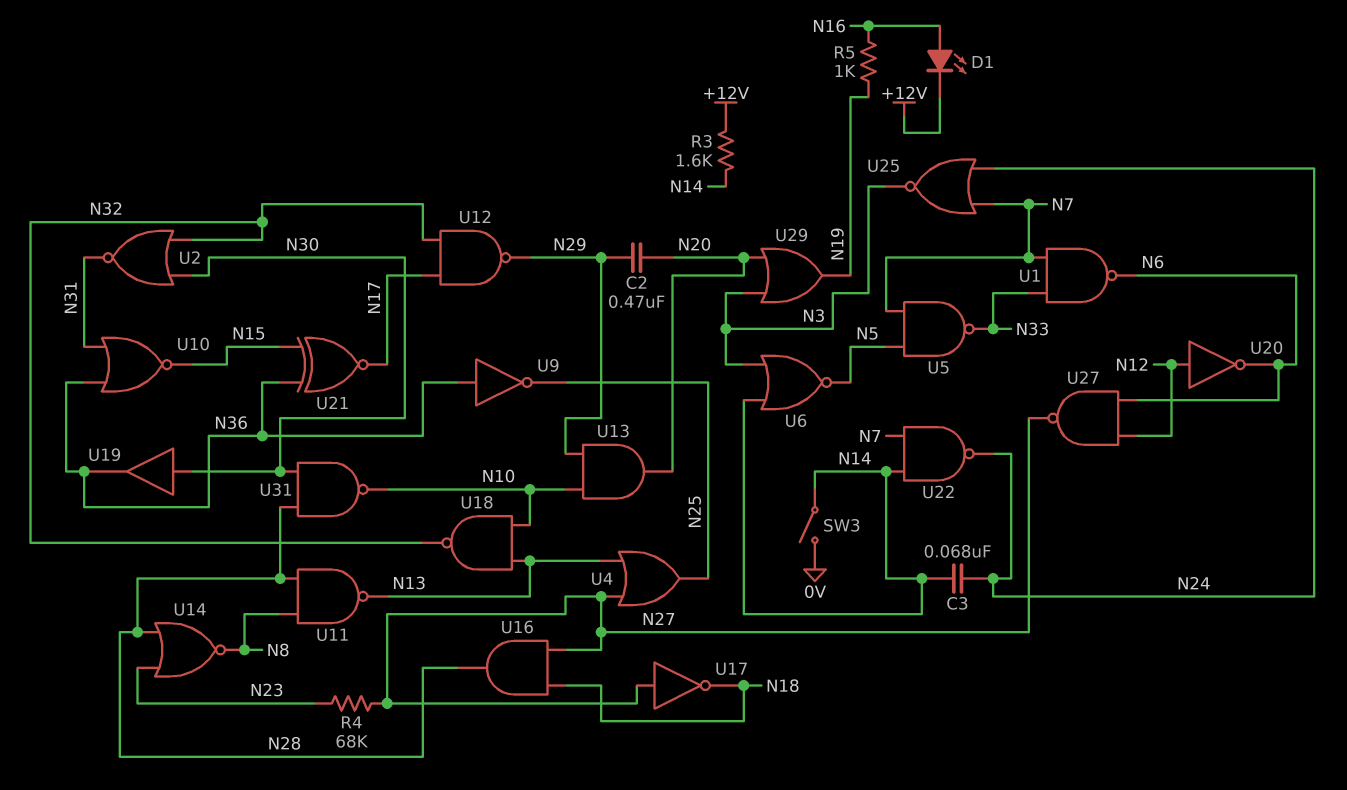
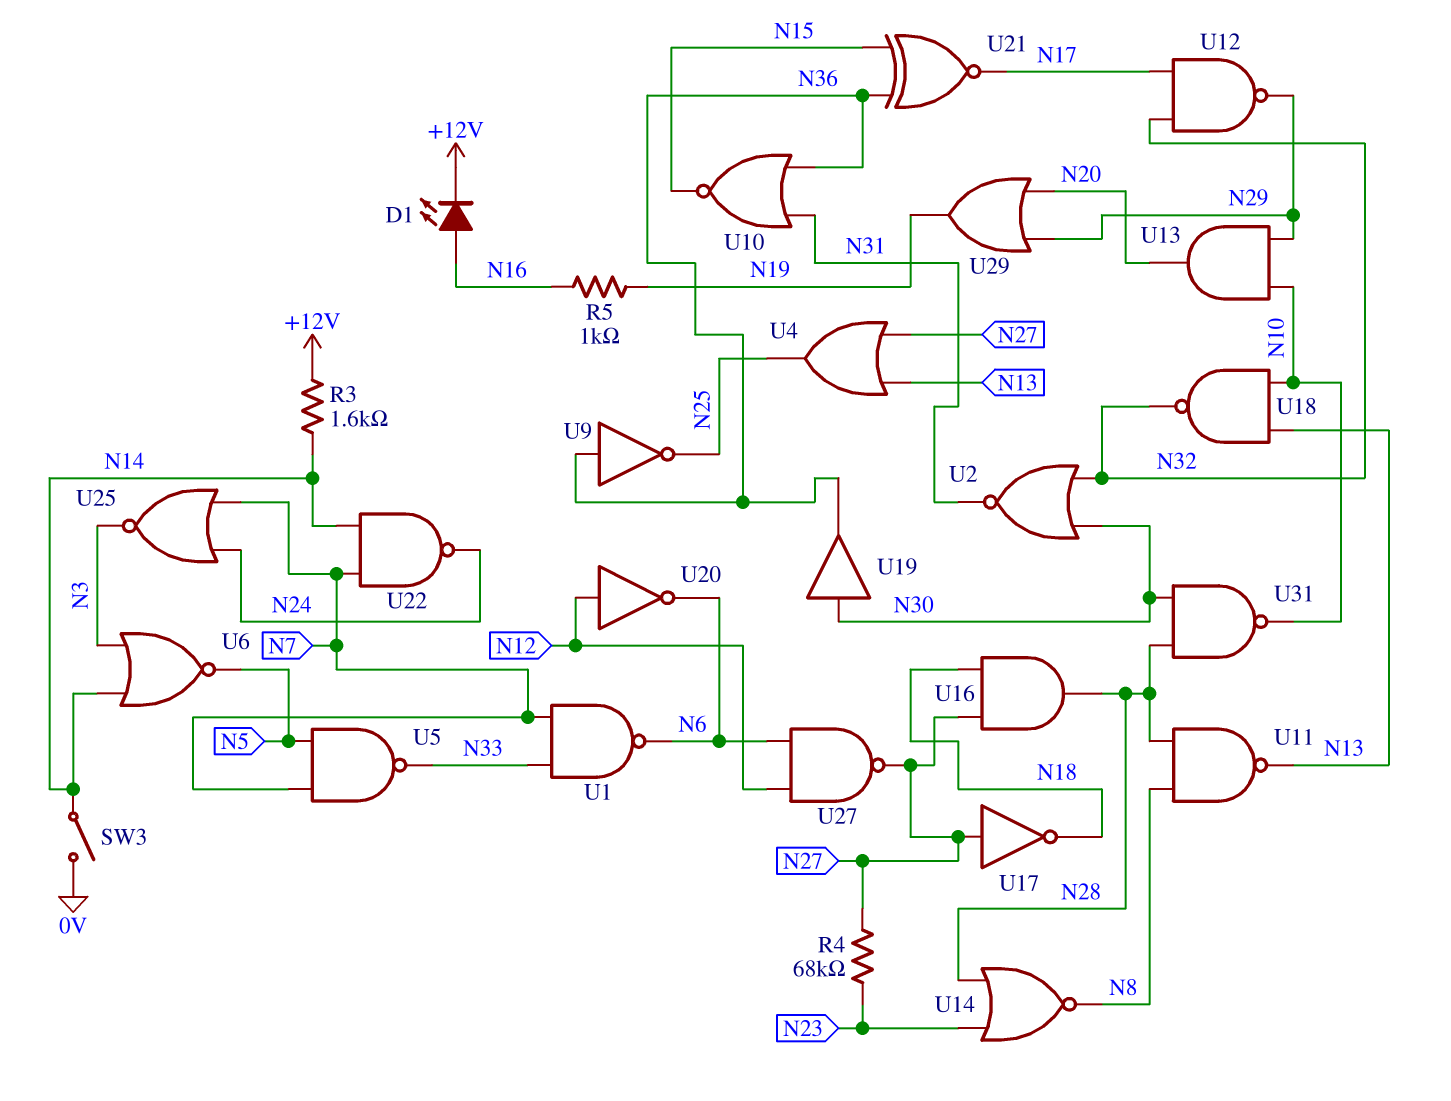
C2: 470nF (N20, N29) -> none
C3: 68nF (N14, N24) -> none
U29: OR (in N3, in N20, out N19) -> OR (in N20, in N29, out N19)

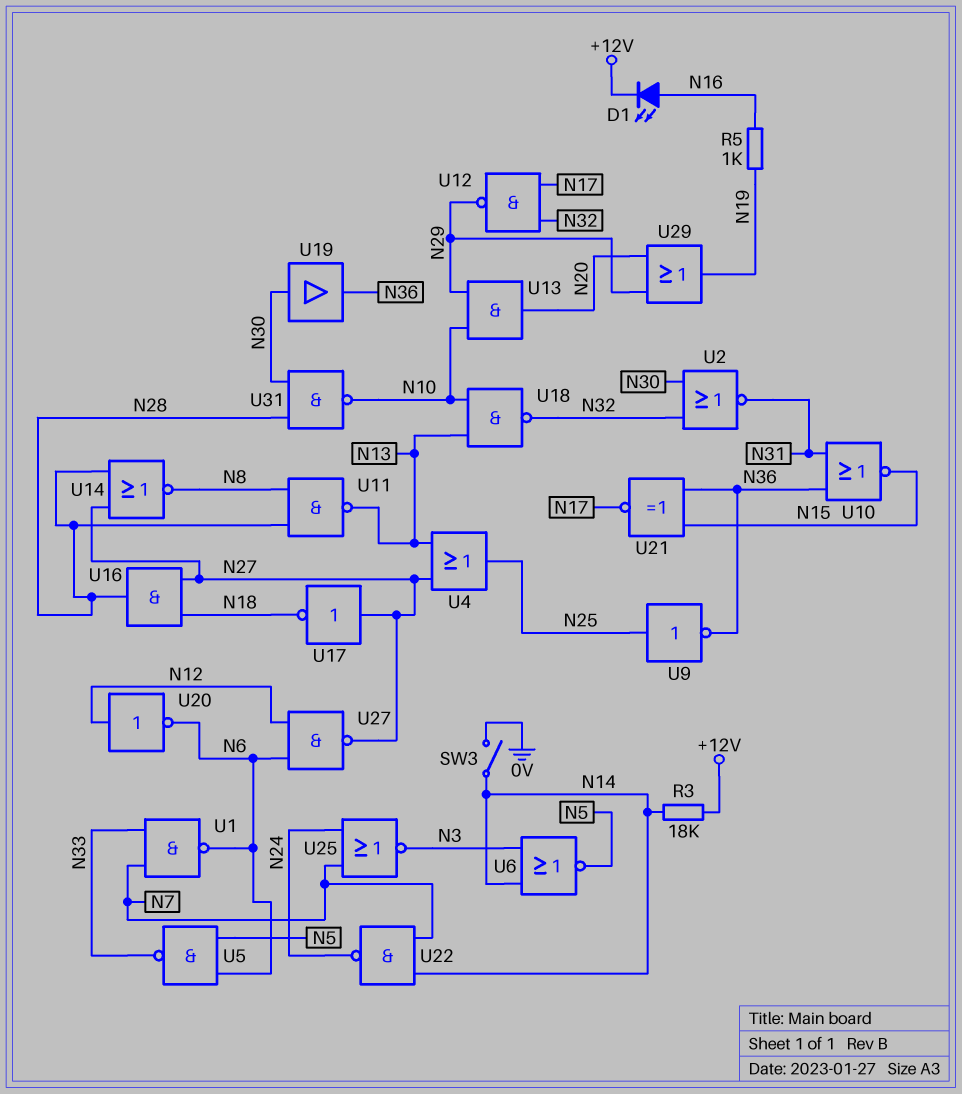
R3: 1.6k (+12V, N14) -> 18k (+12V, N14)
R4: 68k (N23, N27) -> none
U5: NAND (in N5, in N7, out N33) -> NAND (in N5, in N6, out N33)
U9: NOT (in N36, out N25) -> NOT (in N25, out N36)
U14: NOR (in N23, in N28, out N8) -> NOR (in N27, in N28, out N8)

